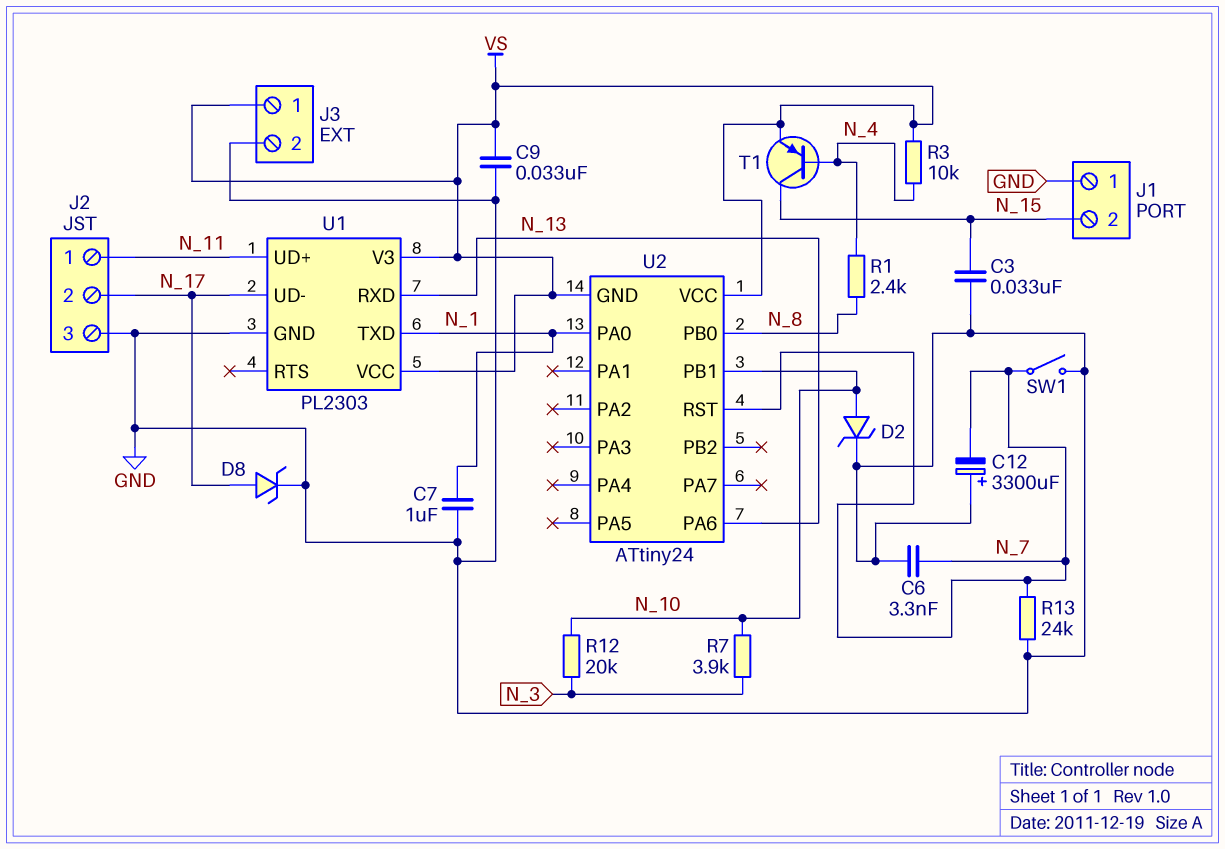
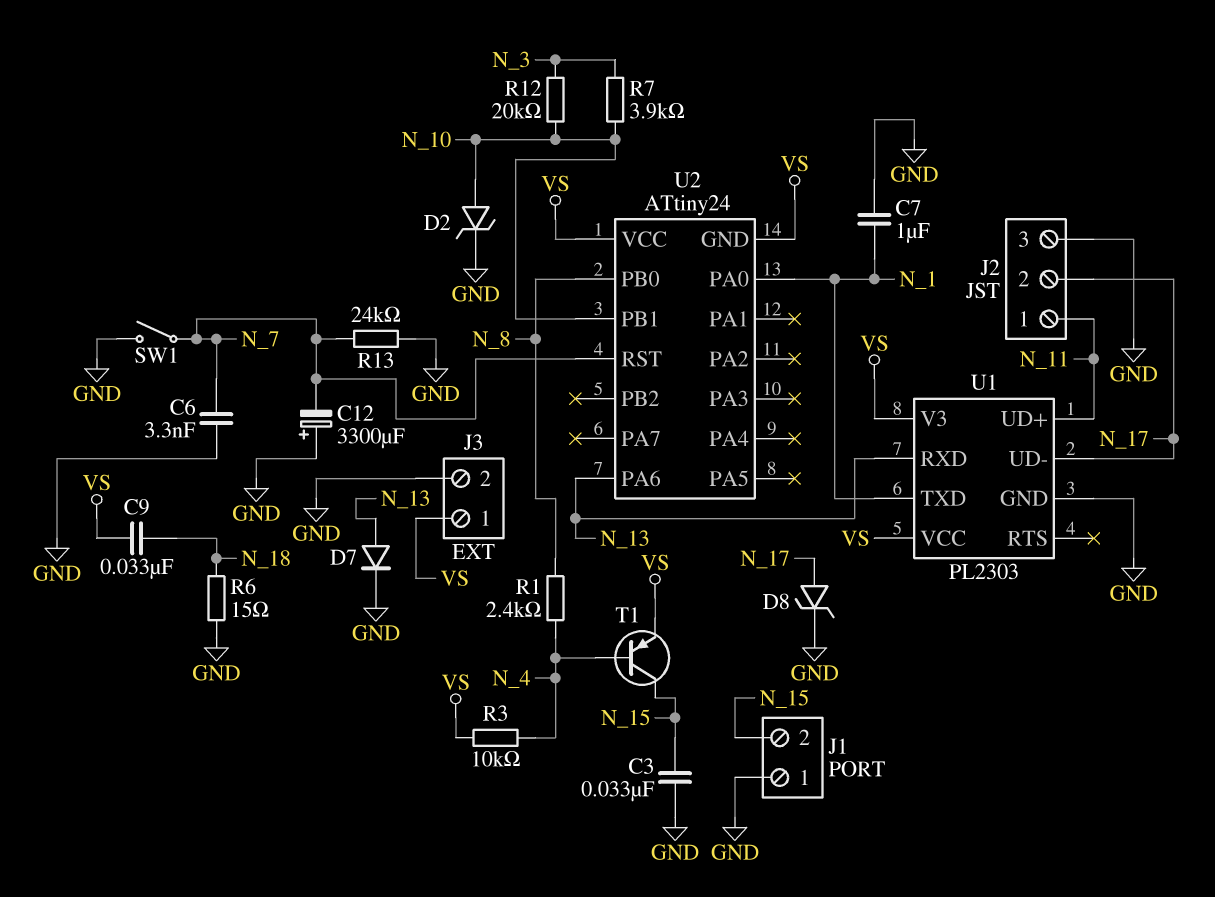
C9: 33nF (GND, VS) -> 33nF (N_18, VS)
D7: none -> diode (A N_13, K GND)
R6: none -> 15 (GND, N_18)

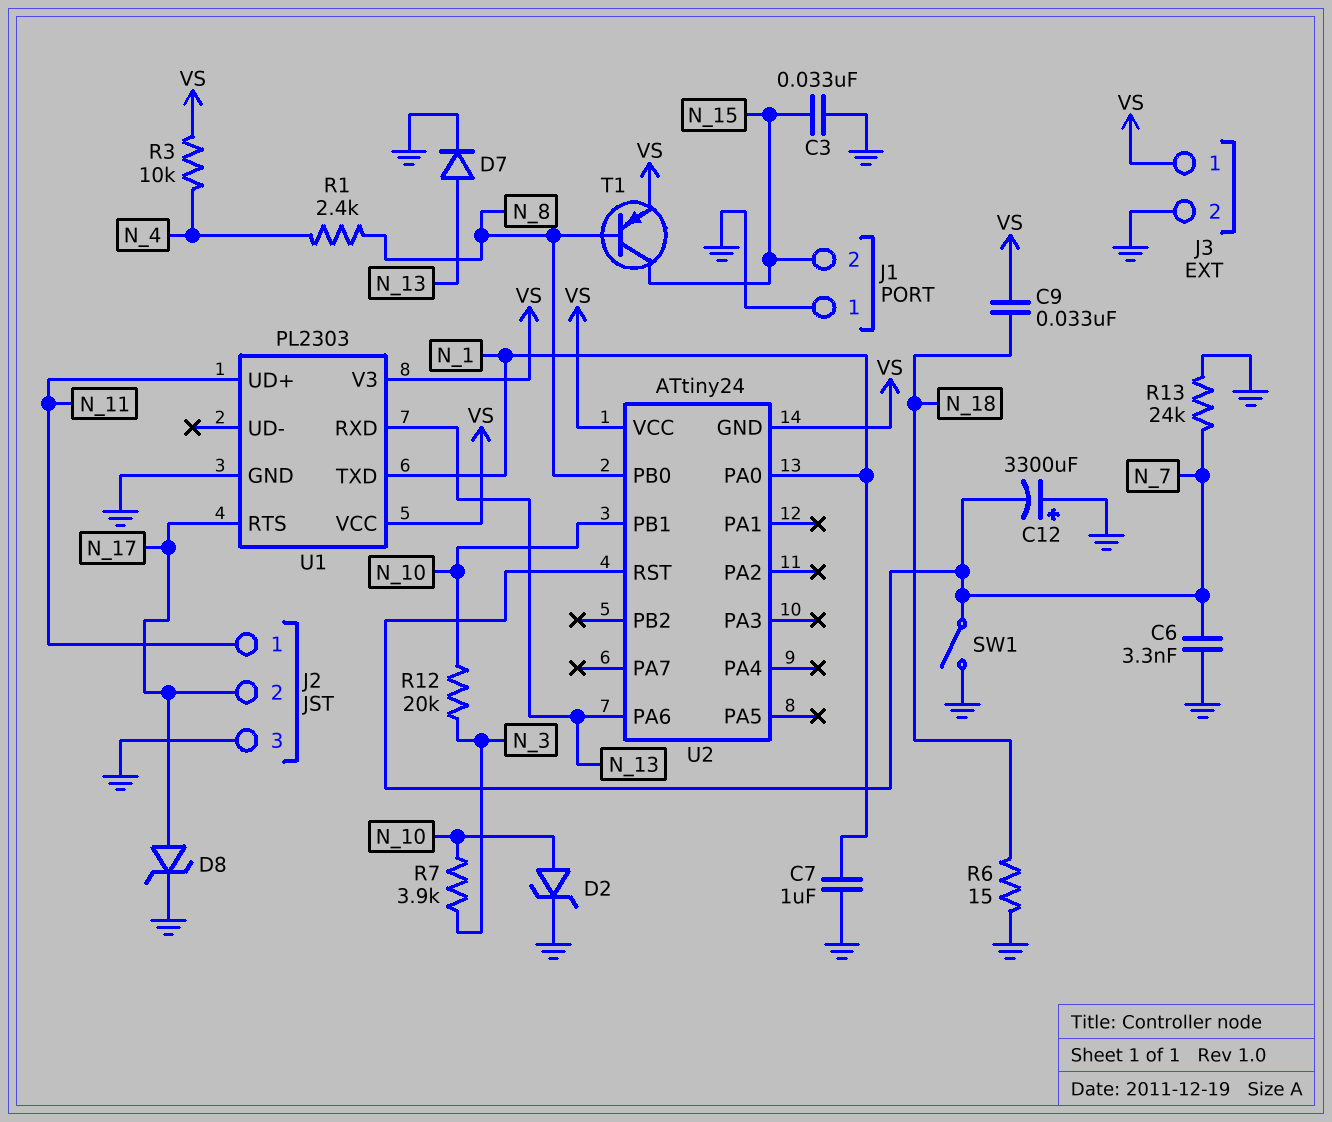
T1: PNP (B N_4, C N_15, E VS) -> PNP (B N_8, C N_15, E VS)
U1 pin RTS: none -> N_17
U1 pin UD-: N_17 -> none

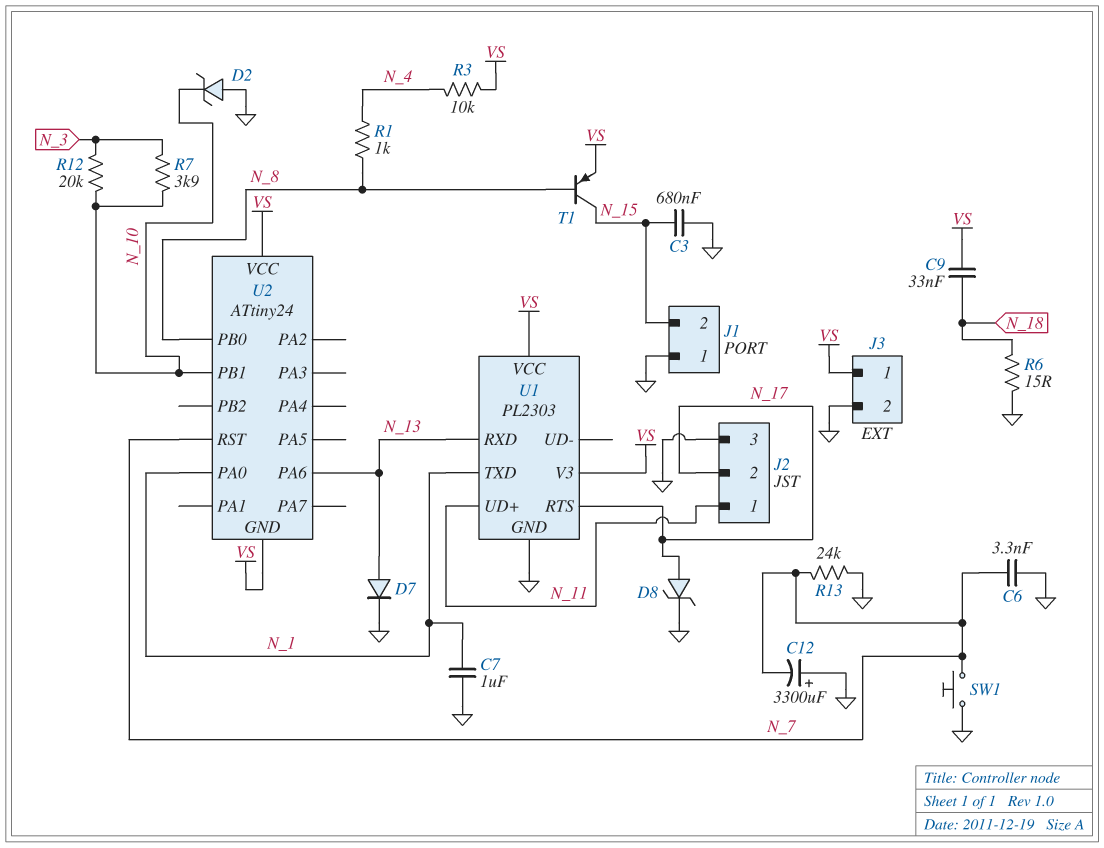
C3: 33nF (GND, N_15) -> 680nF (GND, N_15)
D2: zener (A N_10, K GND) -> zener (A GND, K N_10)
R1: 2.4k (N_4, N_8) -> 1k (N_4, N_8)
SW1: switch (GND, N_7) -> button (GND, N_7)

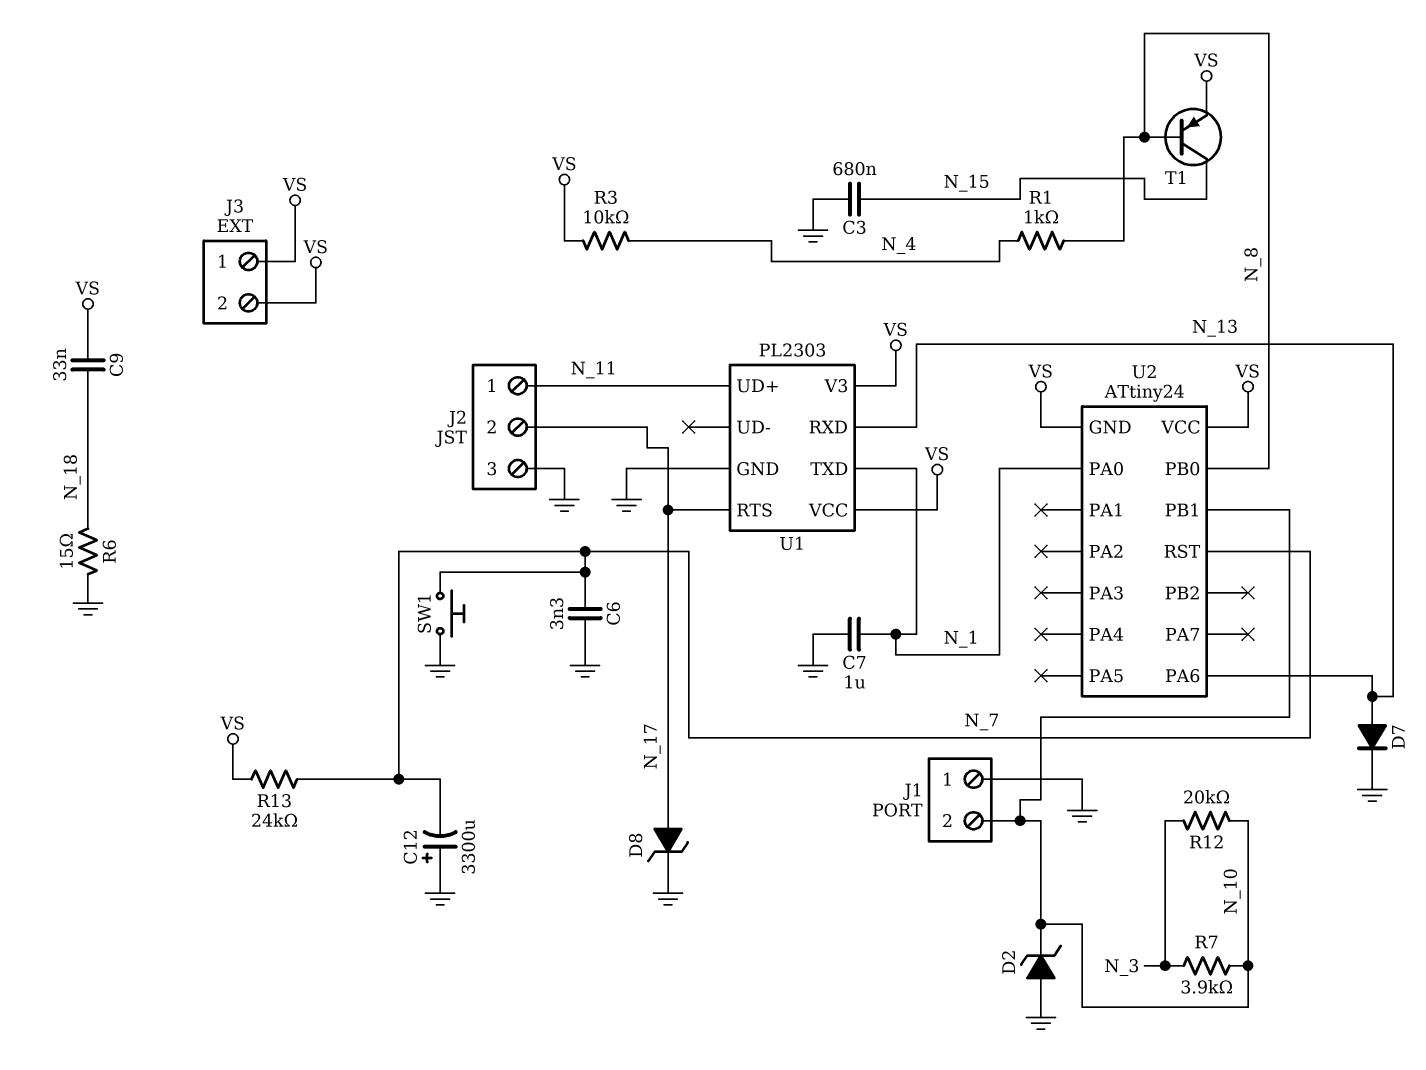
J1 pin 2: N_15 -> N_10
J3 pin 2: GND -> VS
R13: 24k (GND, N_7) -> 24k (N_7, VS)

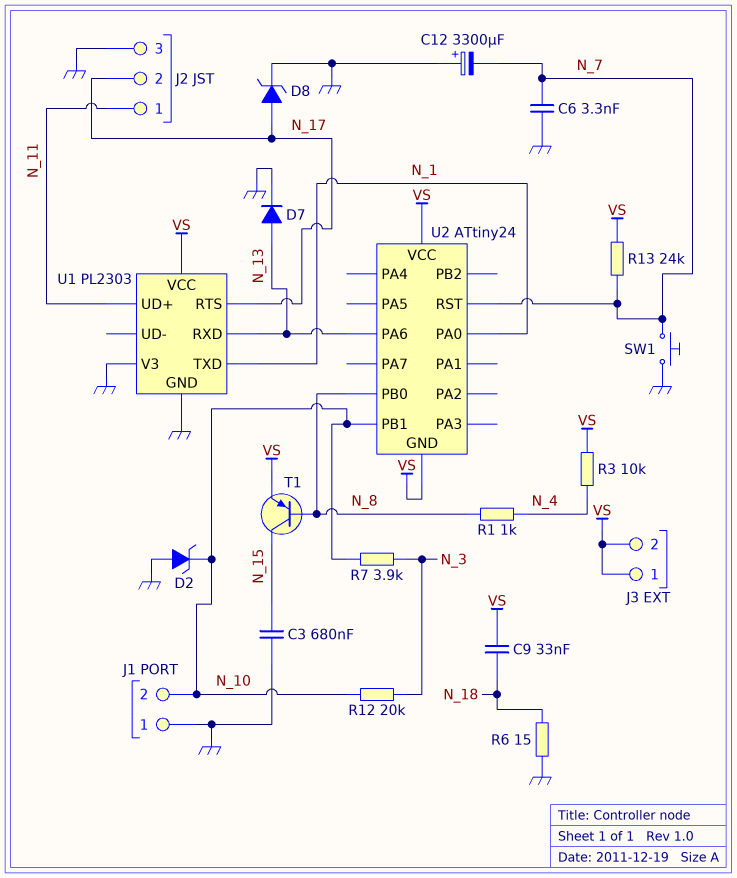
C7: 1uF (GND, N_1) -> none
U1 pin V3: VS -> GND

